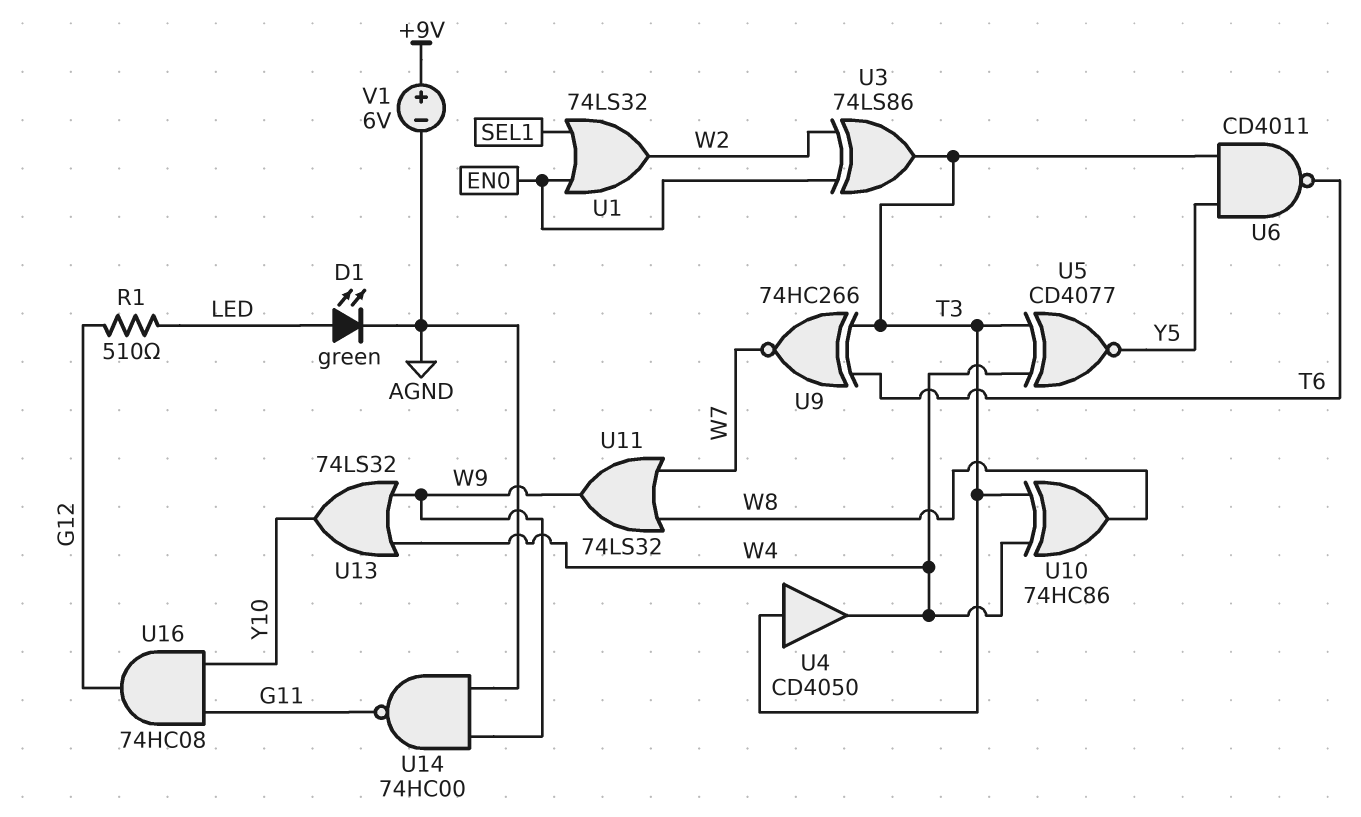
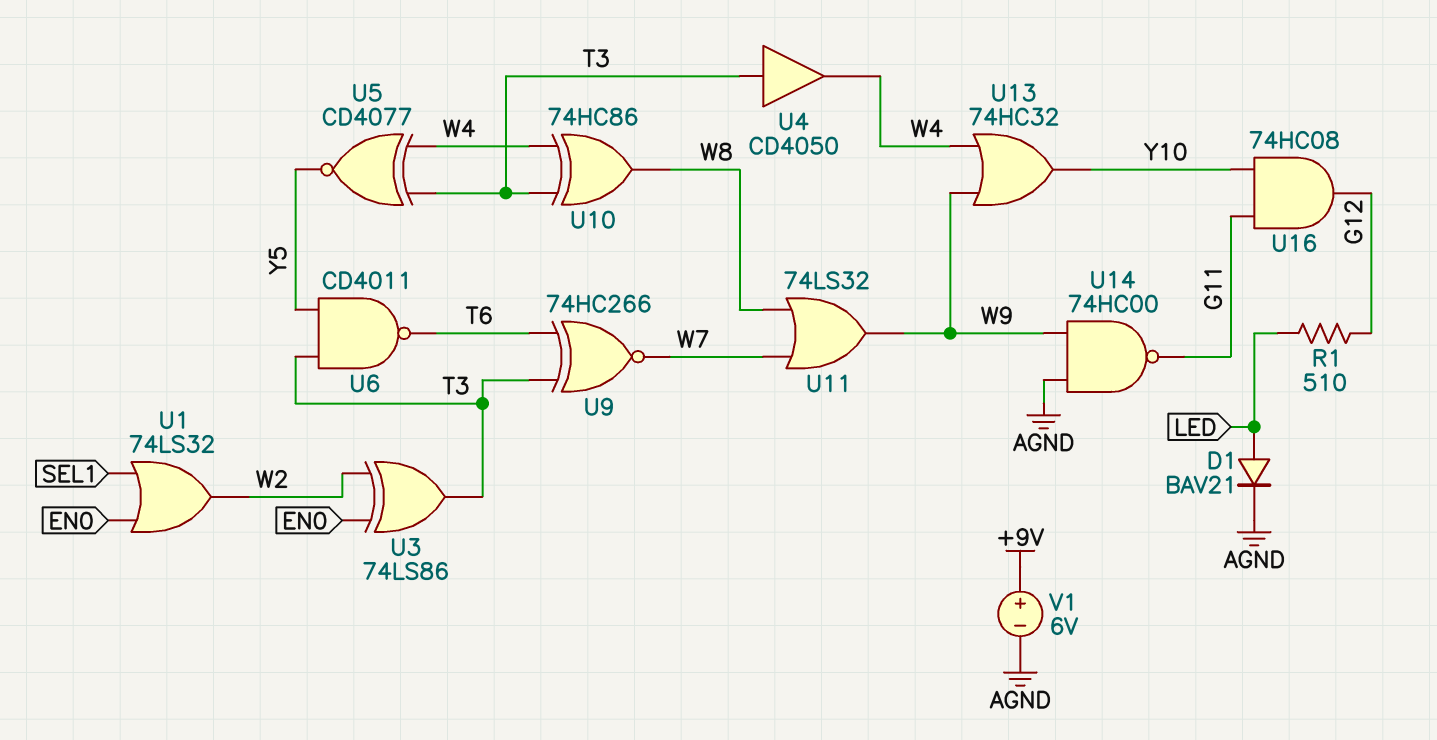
D1: LED green (A LED, K AGND) -> diode BAV21 (A LED, K AGND)
U13: OR 74LS32 (in W4, in W9, out Y10) -> OR 74HC32 (in W4, in W9, out Y10)

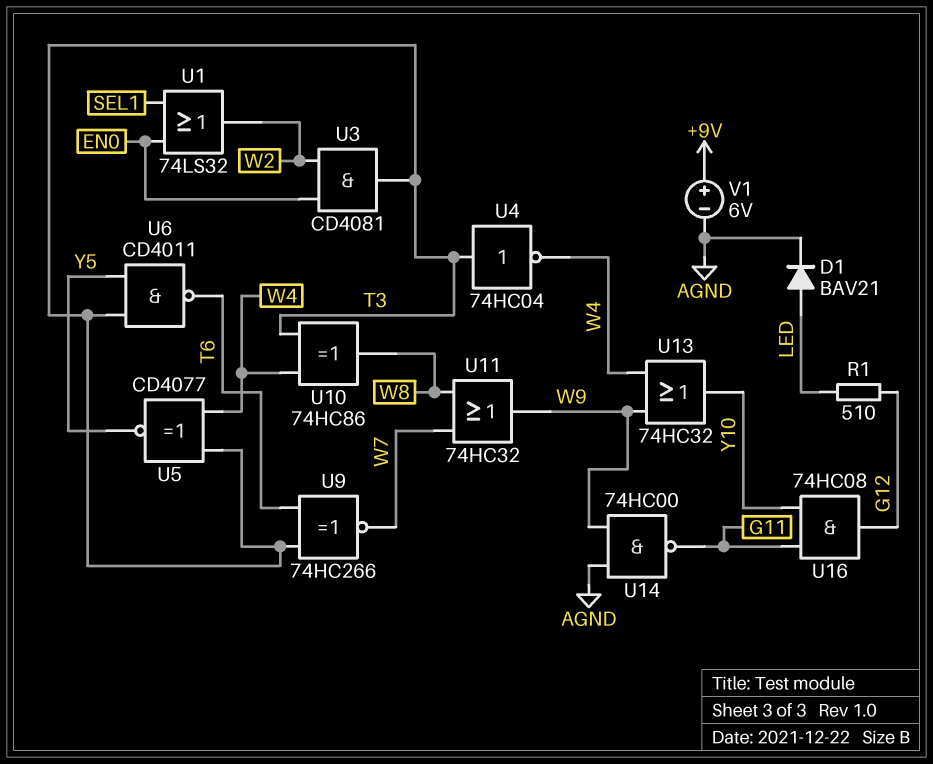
U3: XOR 74LS86 (in EN0, in W2, out T3) -> AND CD4081 (in EN0, in W2, out T3)
U4: buffer CD4050 (in T3, out W4) -> NOT 74HC04 (in T3, out W4)
U11: OR 74LS32 (in W7, in W8, out W9) -> OR 74HC32 (in W7, in W8, out W9)

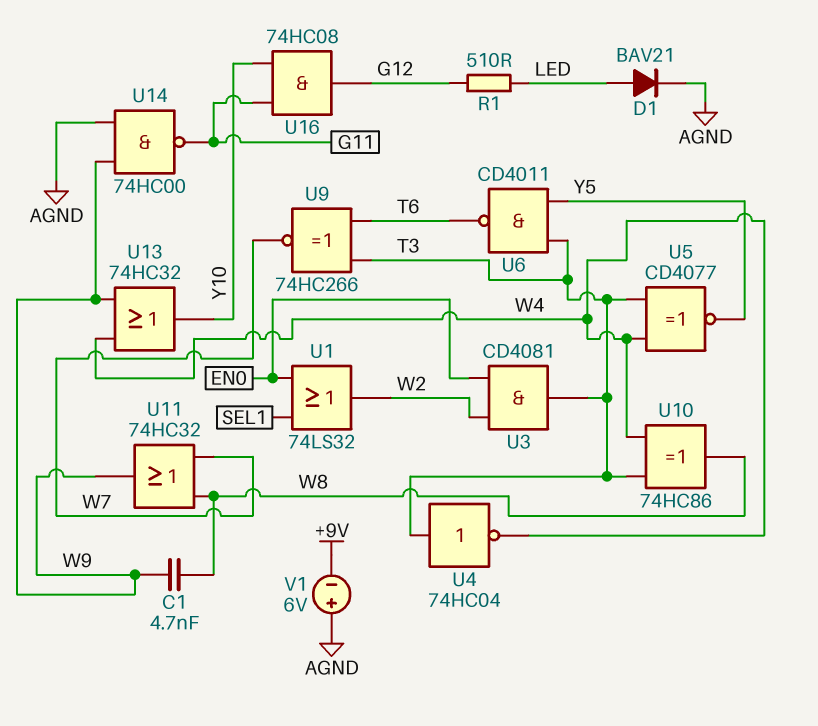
C1: none -> 4.7nF (W8, W9)
V1: 6V (plus +9V, minus AGND) -> 6V (plus AGND, minus +9V)

